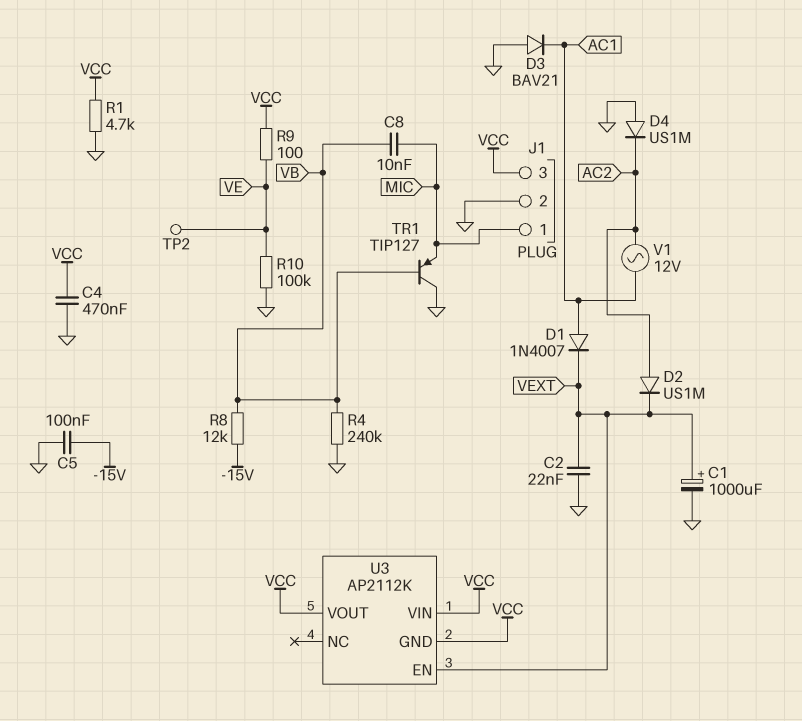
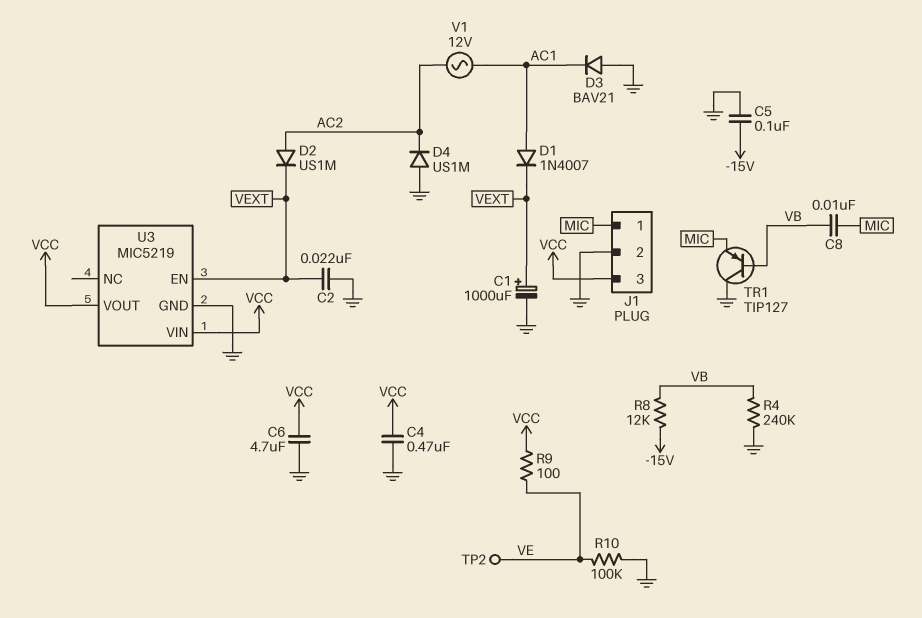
C6: none -> 4.7uF (GND, VCC)
R1: 4.7k (GND, VCC) -> none
U3: AP2112K -> MIC5219
U3 pin GND: VCC -> GND

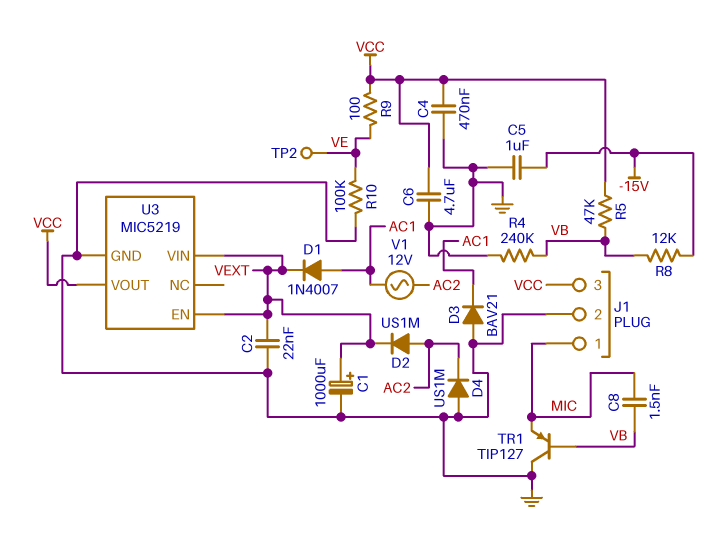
C5: 100nF (-15V, GND) -> 1uF (-15V, GND)
C8: 10nF (MIC, VB) -> 1.5nF (MIC, VB)
R5: none -> 47k (VB, VCC)
U3 pin VIN: VCC -> VEXT

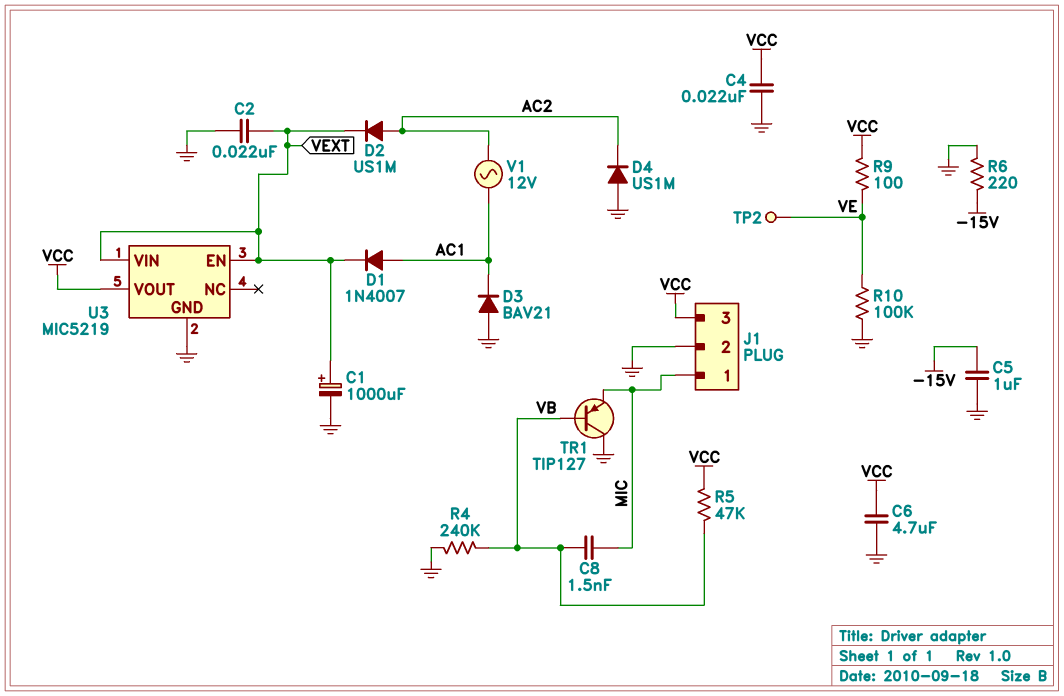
C4: 470nF (GND, VCC) -> 22nF (GND, VCC)
R6: none -> 220 (-15V, GND)
R8: 12k (-15V, VB) -> none

